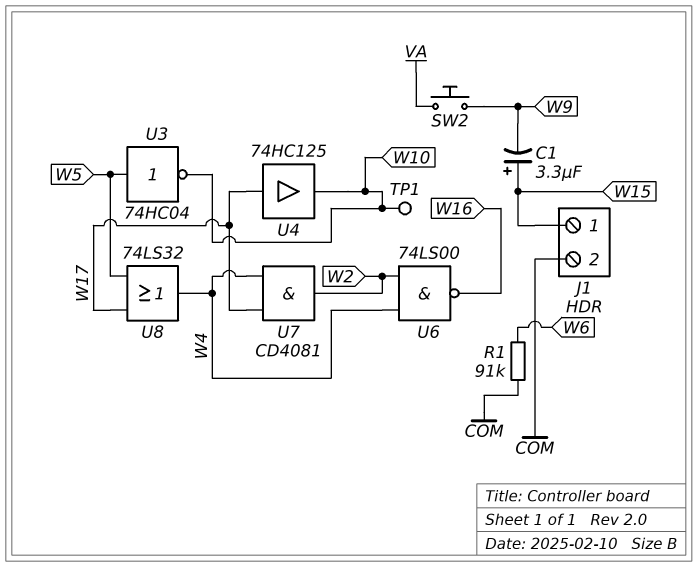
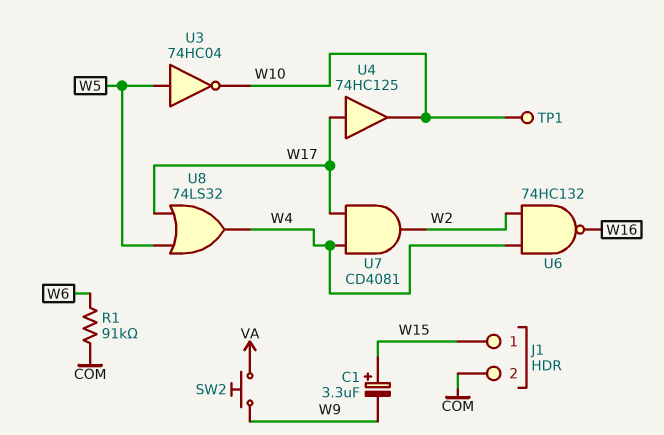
U6: NAND 74LS00 (in W2, in W4, out W16) -> NAND 74HC132 (in W2, in W4, out W16)

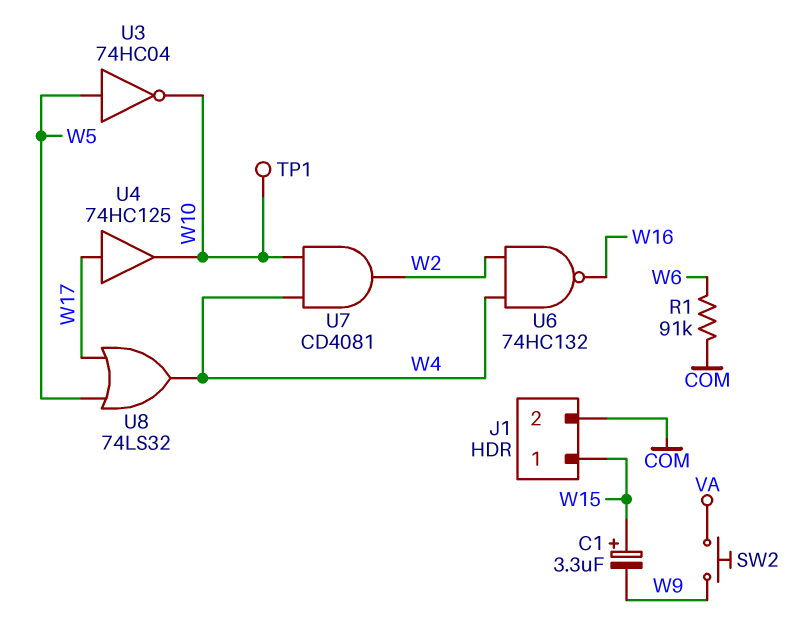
U7: AND CD4081 (in W4, in W17, out W2) -> AND CD4081 (in W4, in W10, out W2)

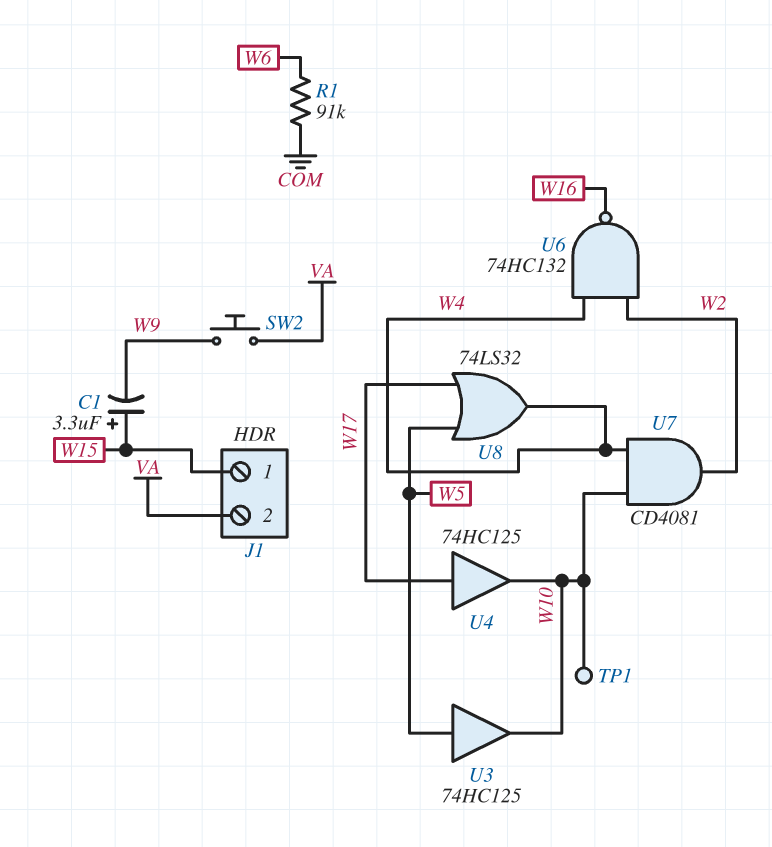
J1 pin 2: COM -> VA
U3: NOT 74HC04 (in W5, out W10) -> buffer 74HC125 (in W5, out W10)

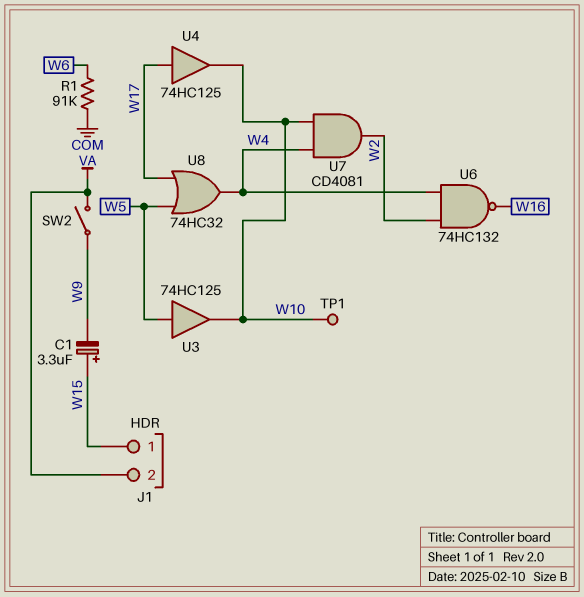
SW2: button (VA, W9) -> switch (VA, W9)
U8: OR 74LS32 (in W5, in W17, out W4) -> OR 74HC32 (in W5, in W17, out W4)

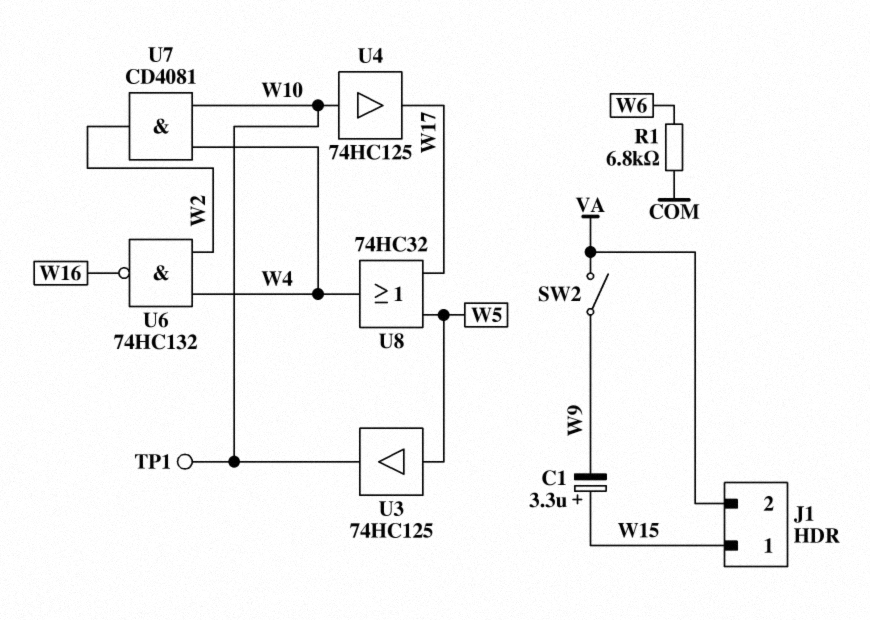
R1: 91k (COM, W6) -> 6.8k (COM, W6)
U4: buffer 74HC125 (in W17, out W10) -> buffer 74HC125 (in W10, out W17)

